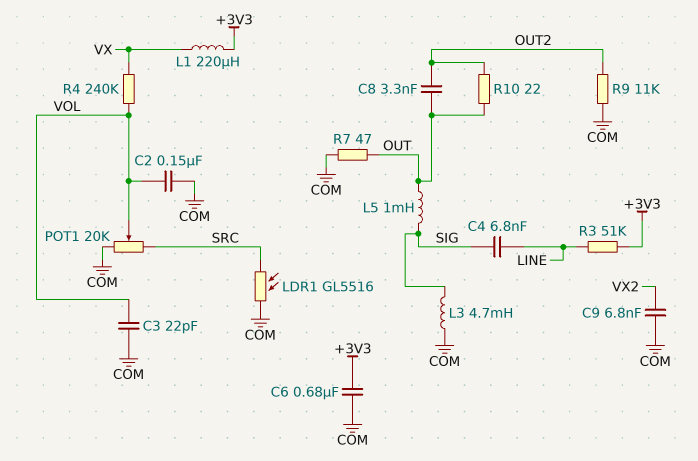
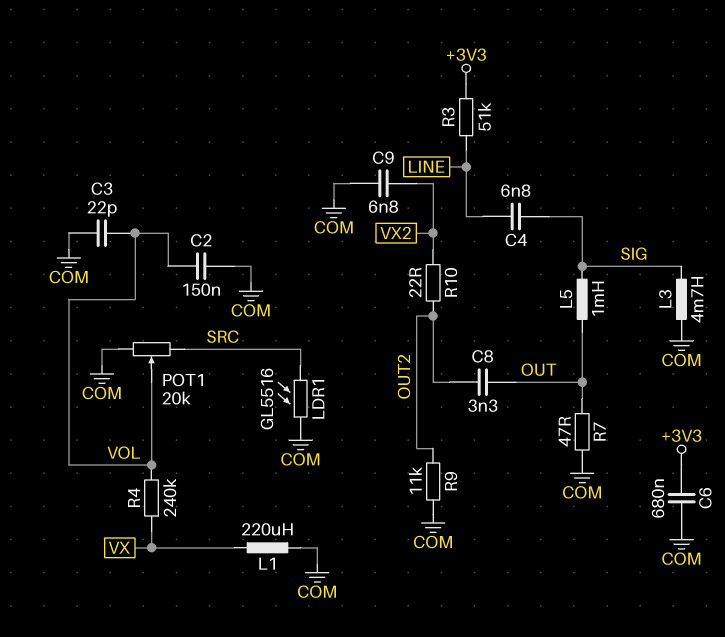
L1: 220uH (+3V3, VX) -> 220uH (COM, VX)
R10: 22 (OUT, OUT2) -> 22 (OUT2, VX2)

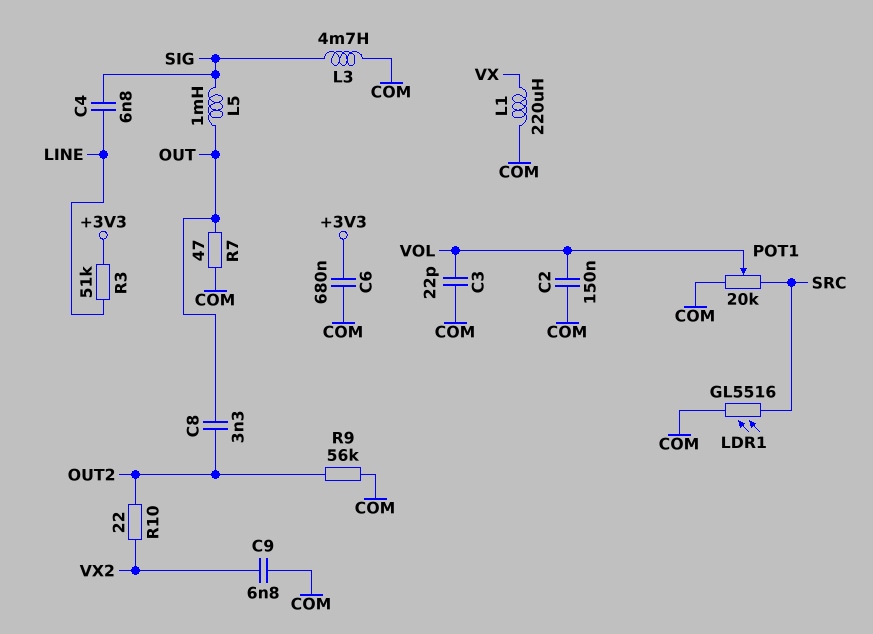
R4: 240k (VOL, VX) -> none
R9: 11k (COM, OUT2) -> 56k (COM, OUT2)

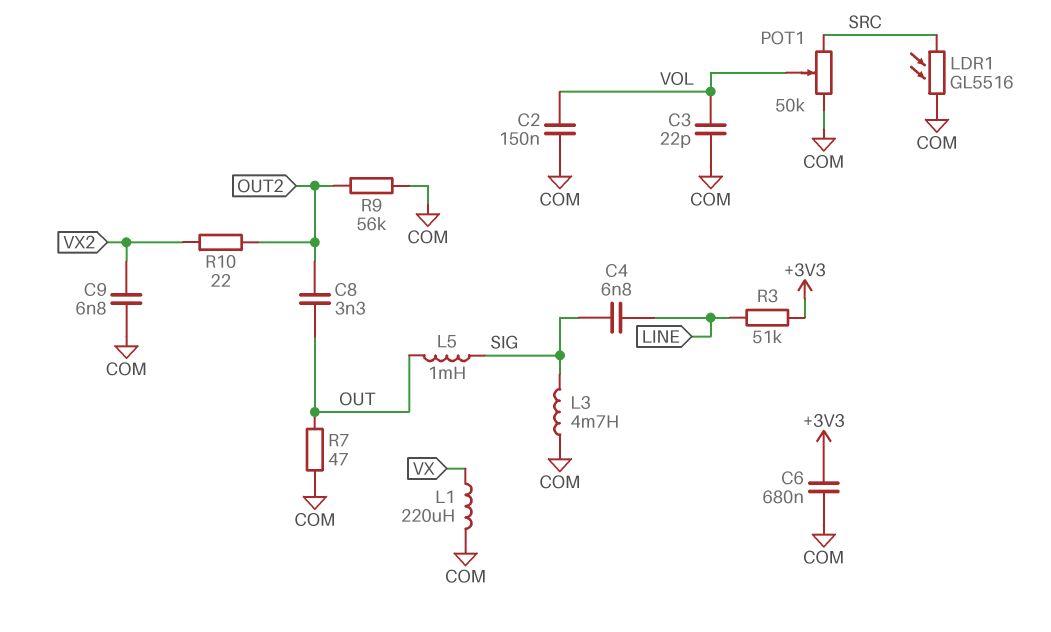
POT1: 20k (COM, SRC, wiper VOL) -> 50k (COM, SRC, wiper VOL)

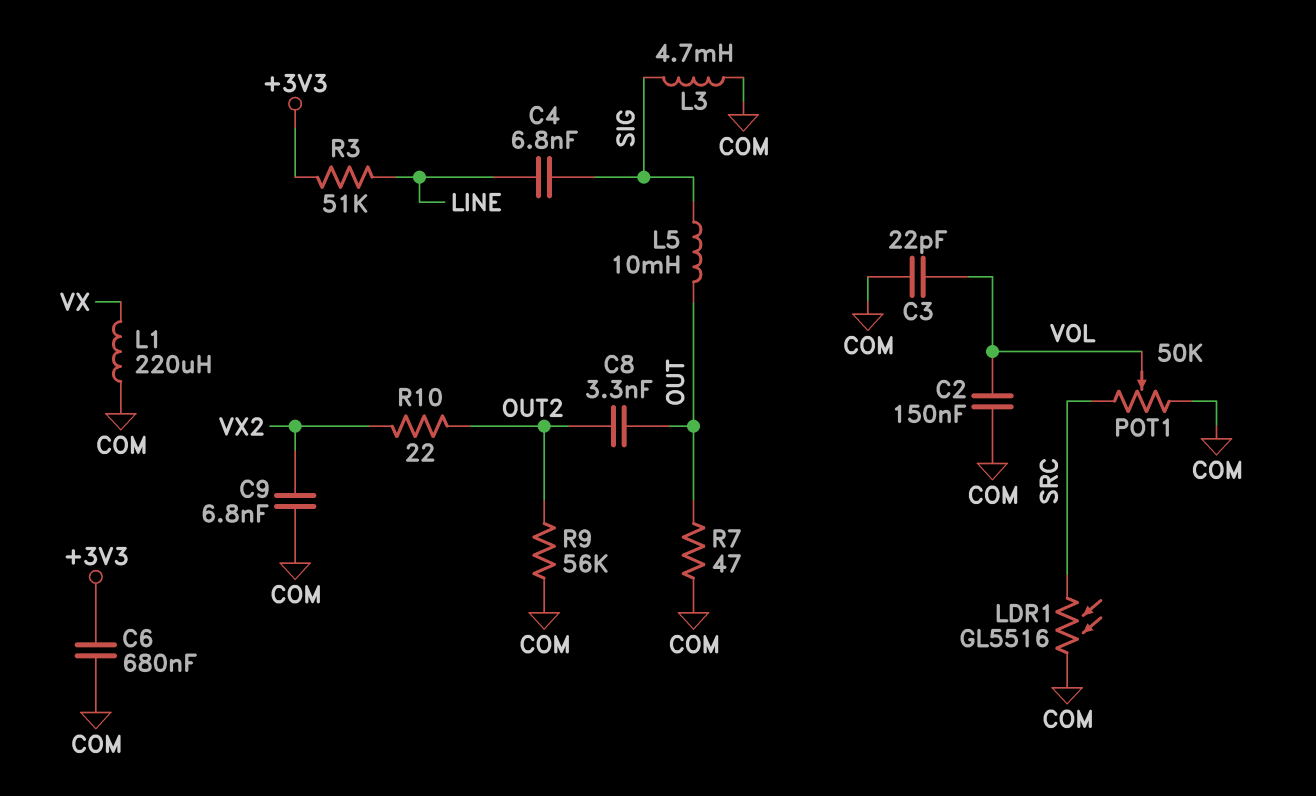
L5: 1mH (OUT, SIG) -> 10mH (OUT, SIG)

